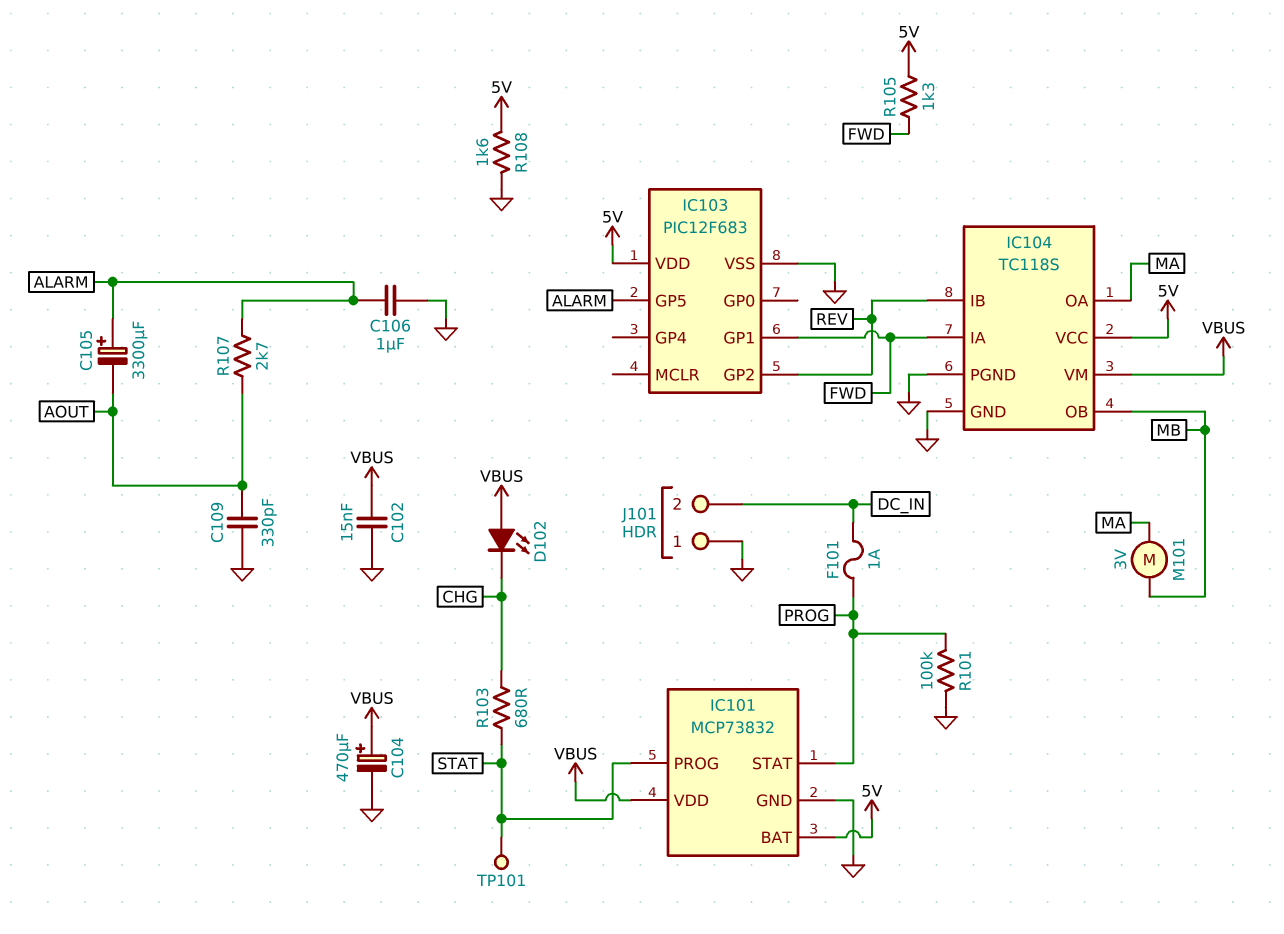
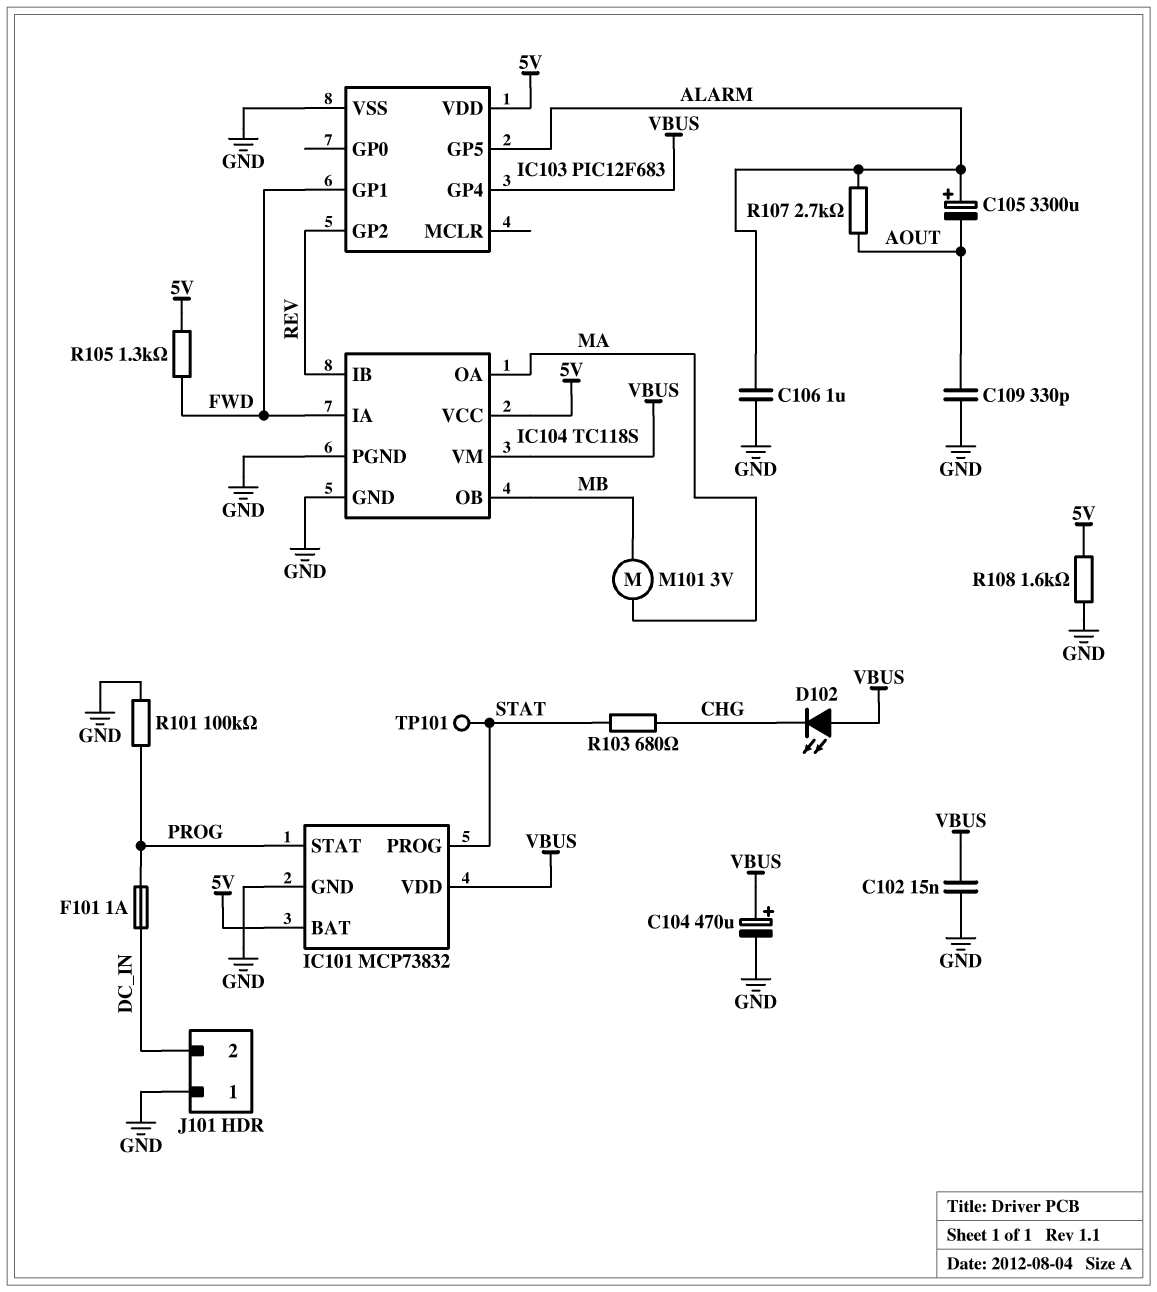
IC103 pin GP4: none -> VBUS

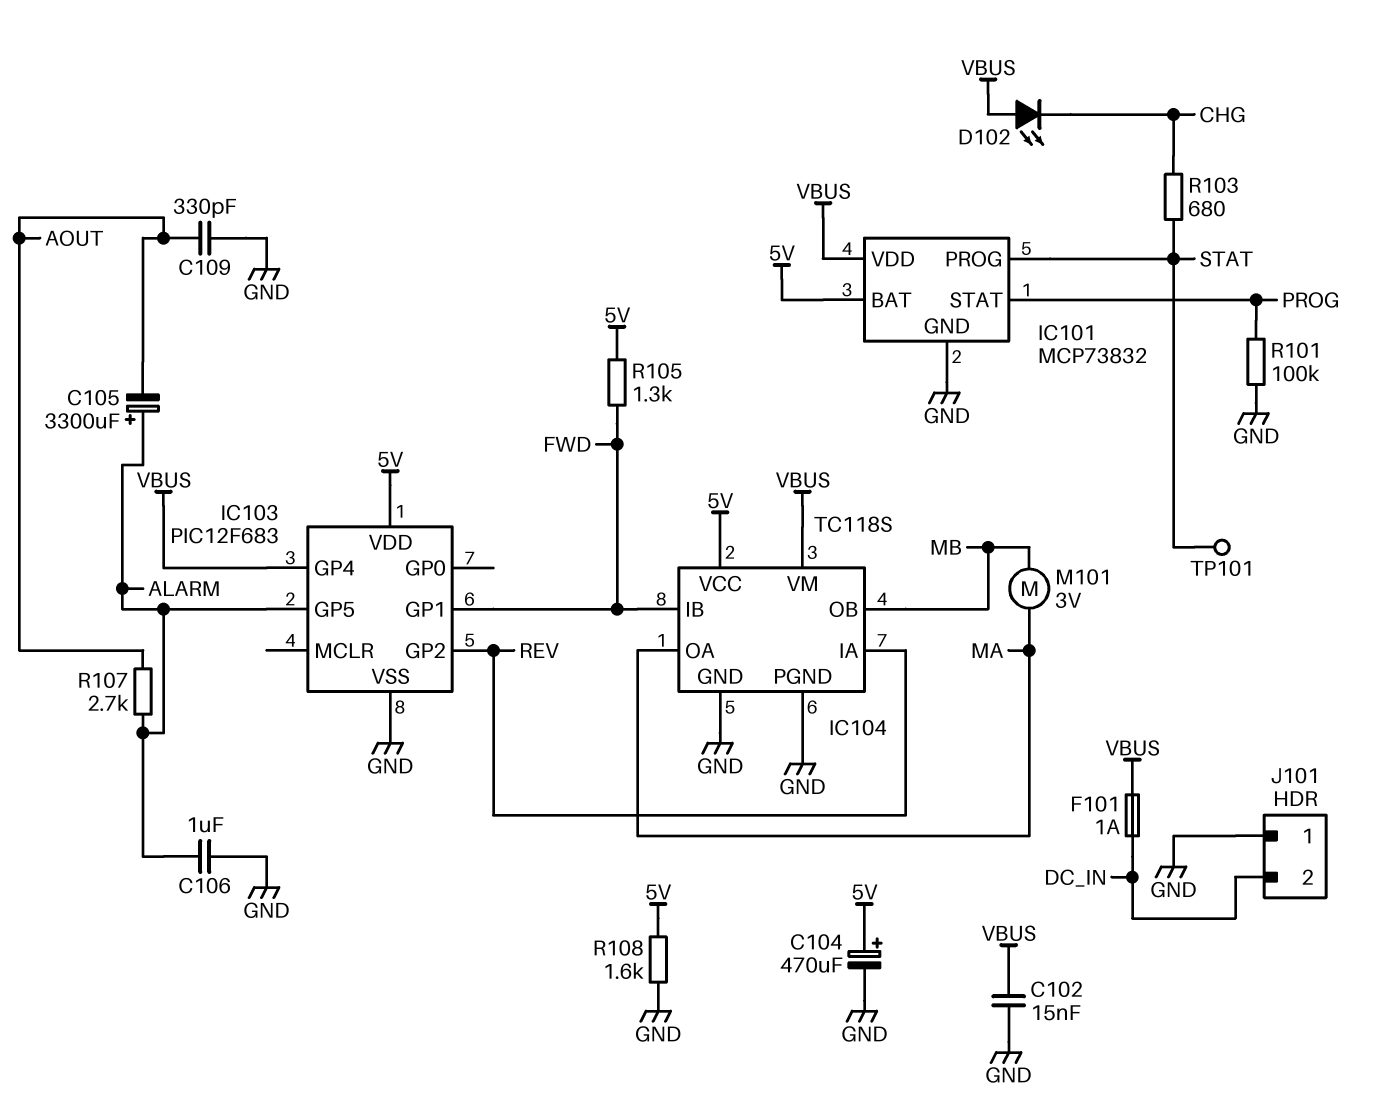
C104: 470uF (plus VBUS, minus GND) -> 470uF (plus 5V, minus GND)
F101: 1A (DC_IN, PROG) -> 1A (DC_IN, VBUS)
IC104 pin IA: FWD -> REV
IC104 pin IB: REV -> FWD

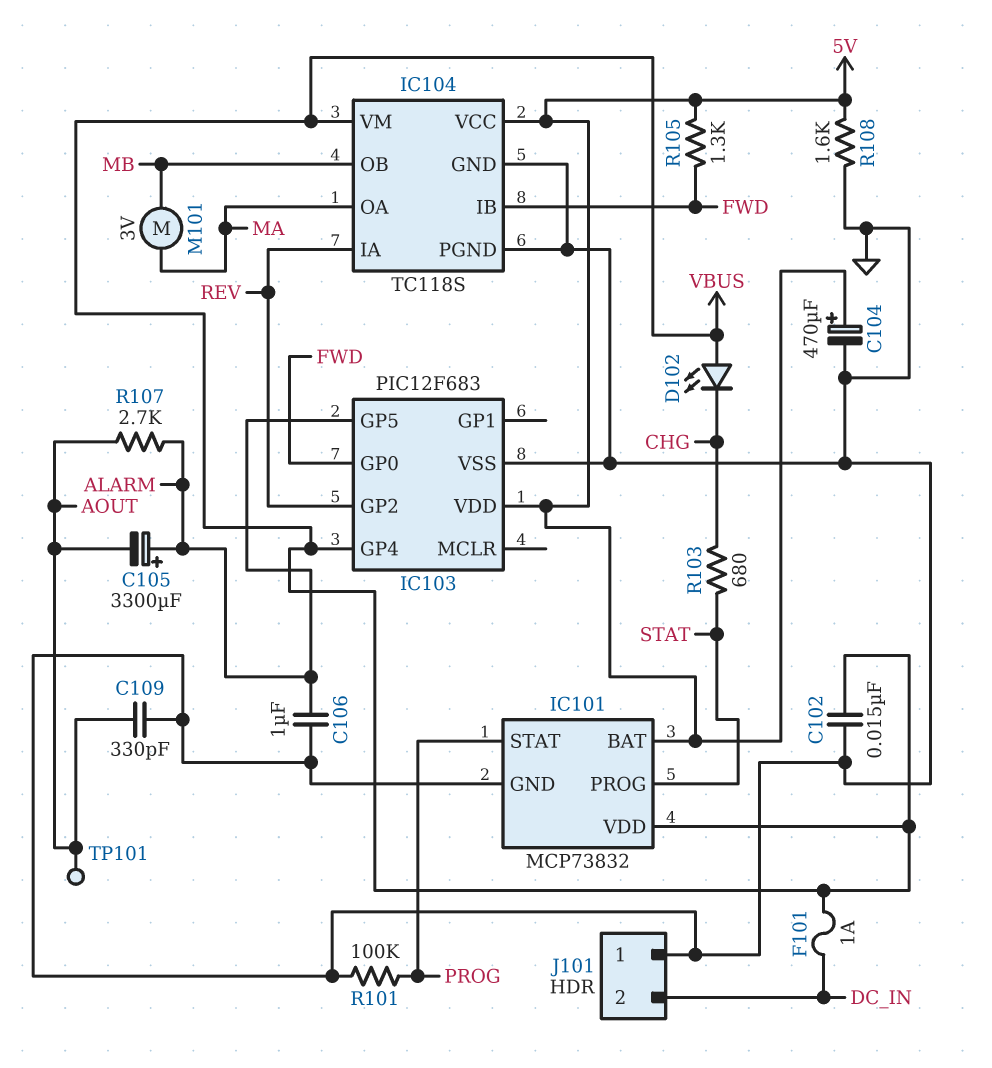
IC103 pin GP0: none -> FWD
IC103 pin GP1: FWD -> none
TP101: test point (STAT) -> test point (AOUT)

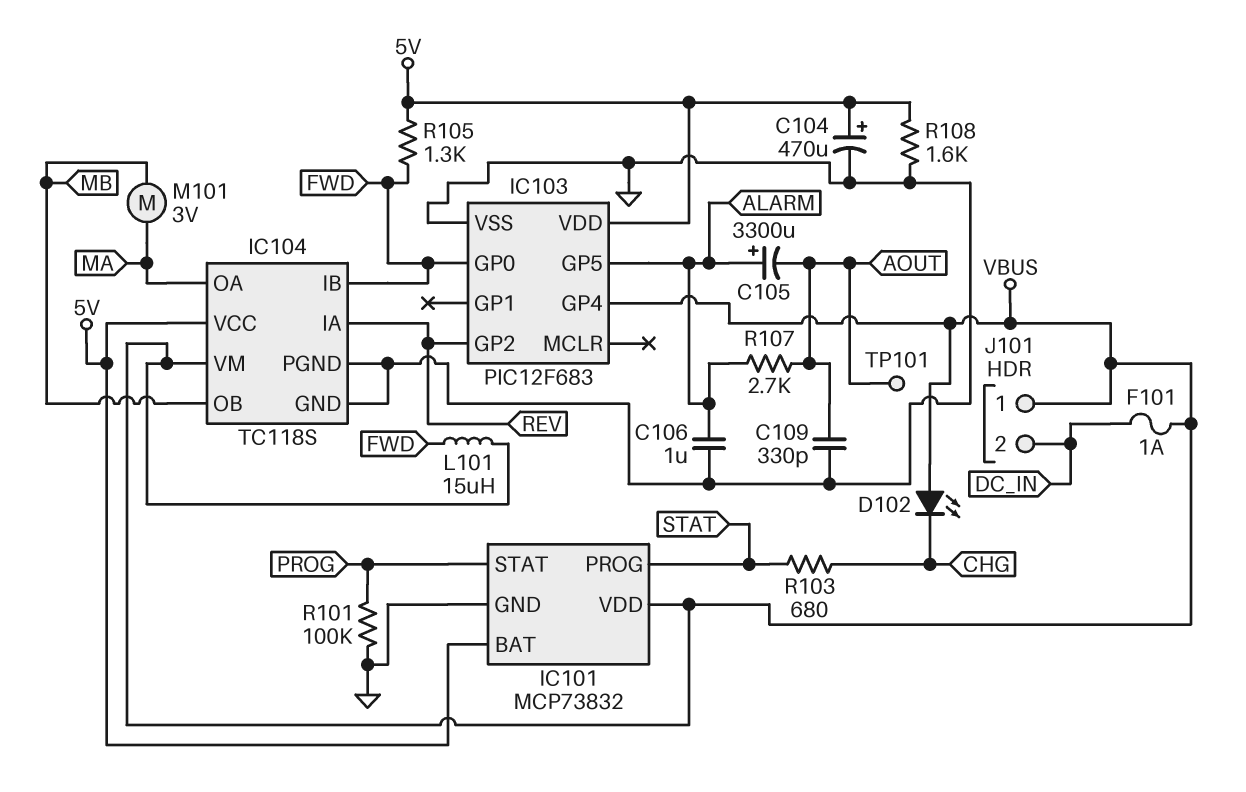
C102: 15nF (GND, VBUS) -> none
J101 pin 1: GND -> VBUS
L101: none -> 15uH (FWD, VBUS)

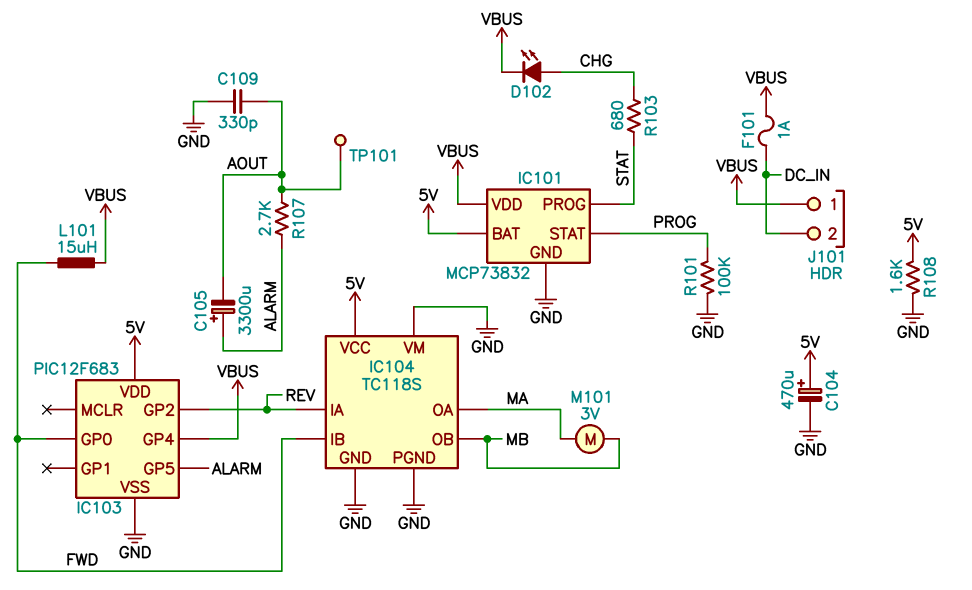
C106: 1uF (ALARM, GND) -> none
D102: LED (A VBUS, K CHG) -> LED (A CHG, K VBUS)
IC104 pin VM: VBUS -> GND
R105: 1.3k (5V, FWD) -> none

